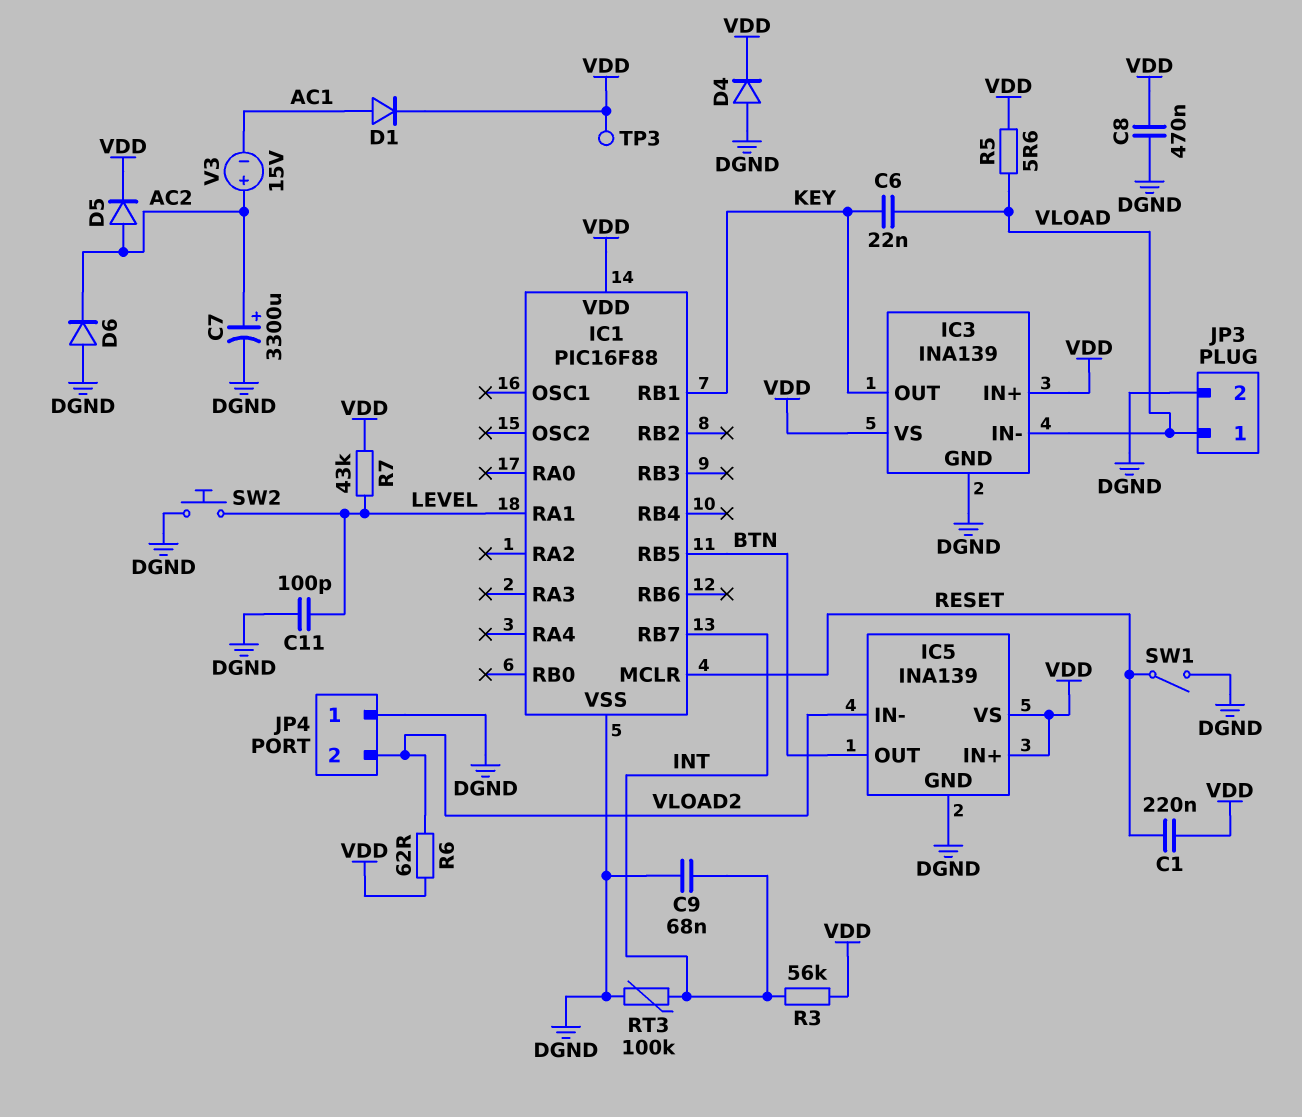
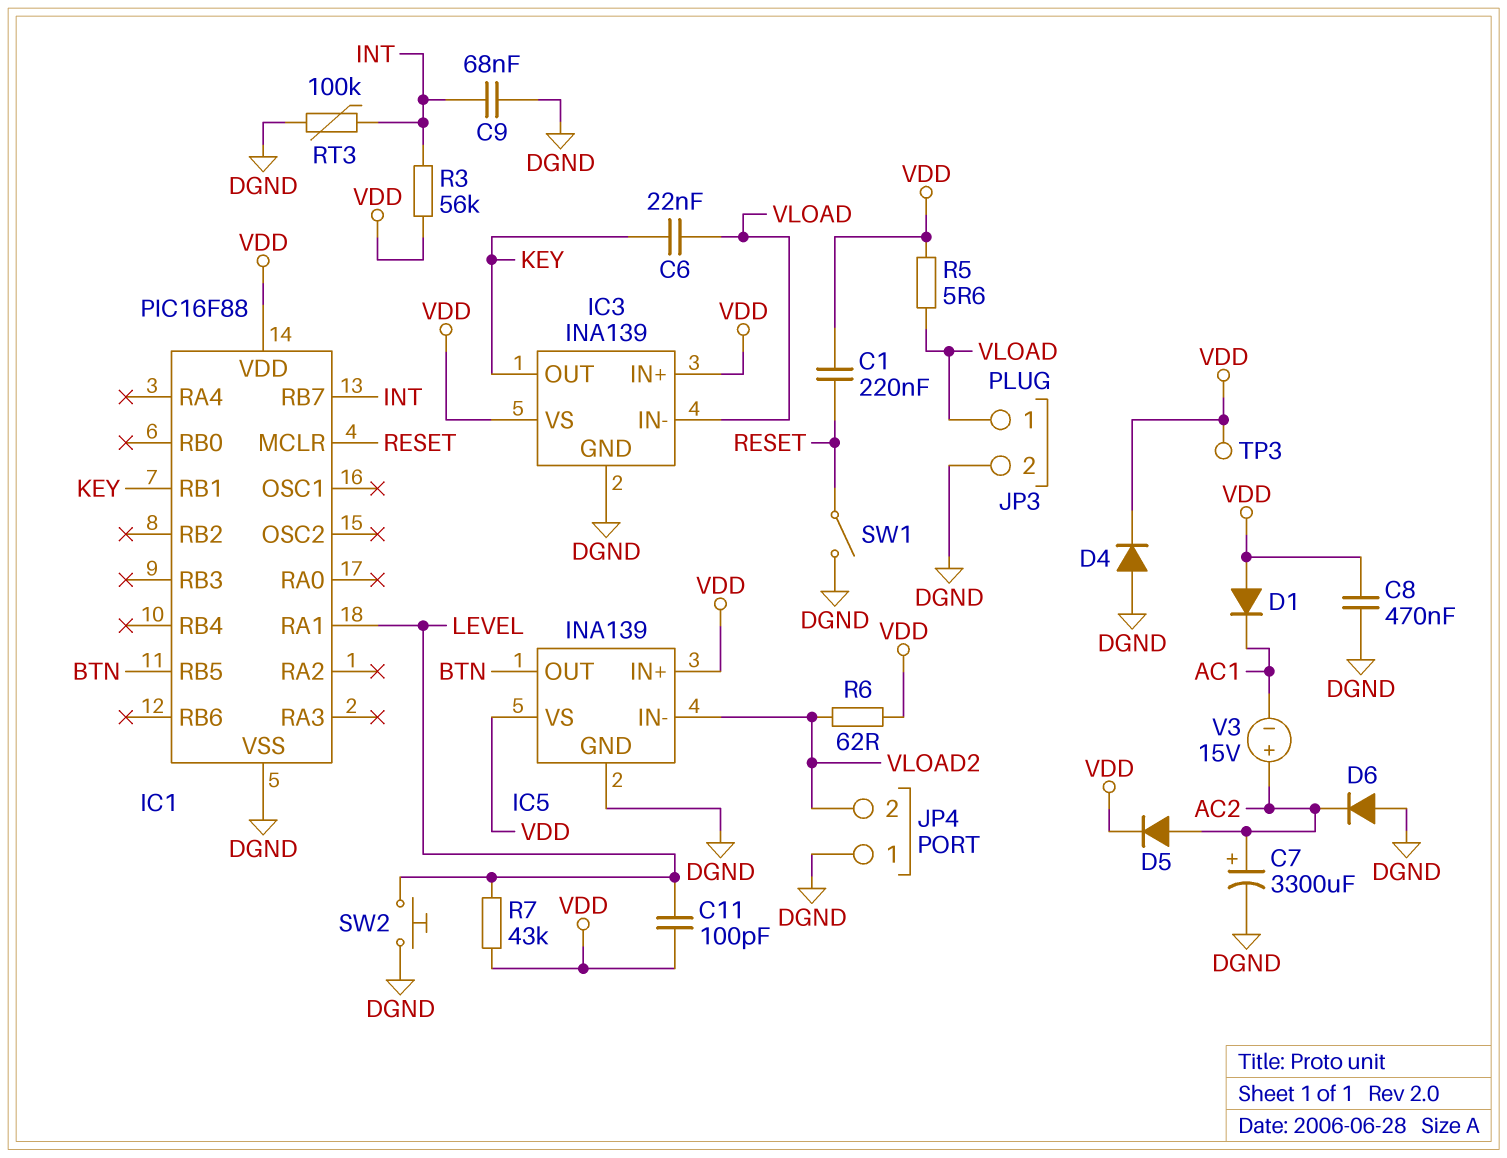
C11: 100pF (DGND, LEVEL) -> 100pF (LEVEL, VDD)
D1: diode (A AC1, K VDD) -> diode (A VDD, K AC1)

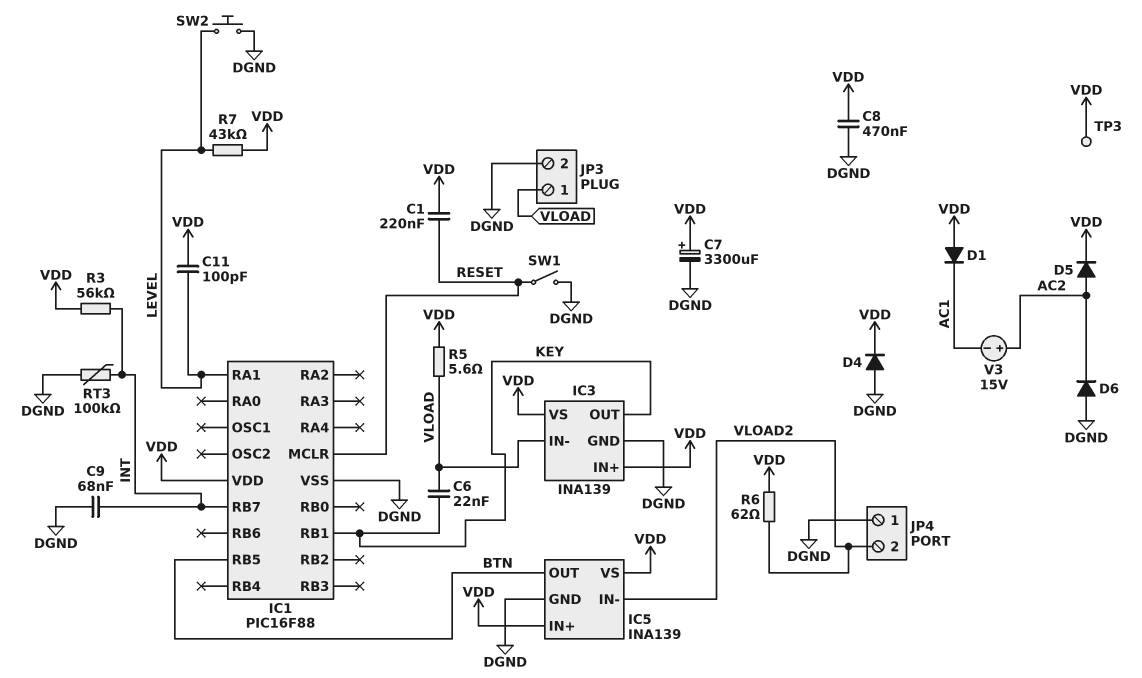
C7: 3300uF (plus AC2, minus DGND) -> 3300uF (plus VDD, minus DGND)

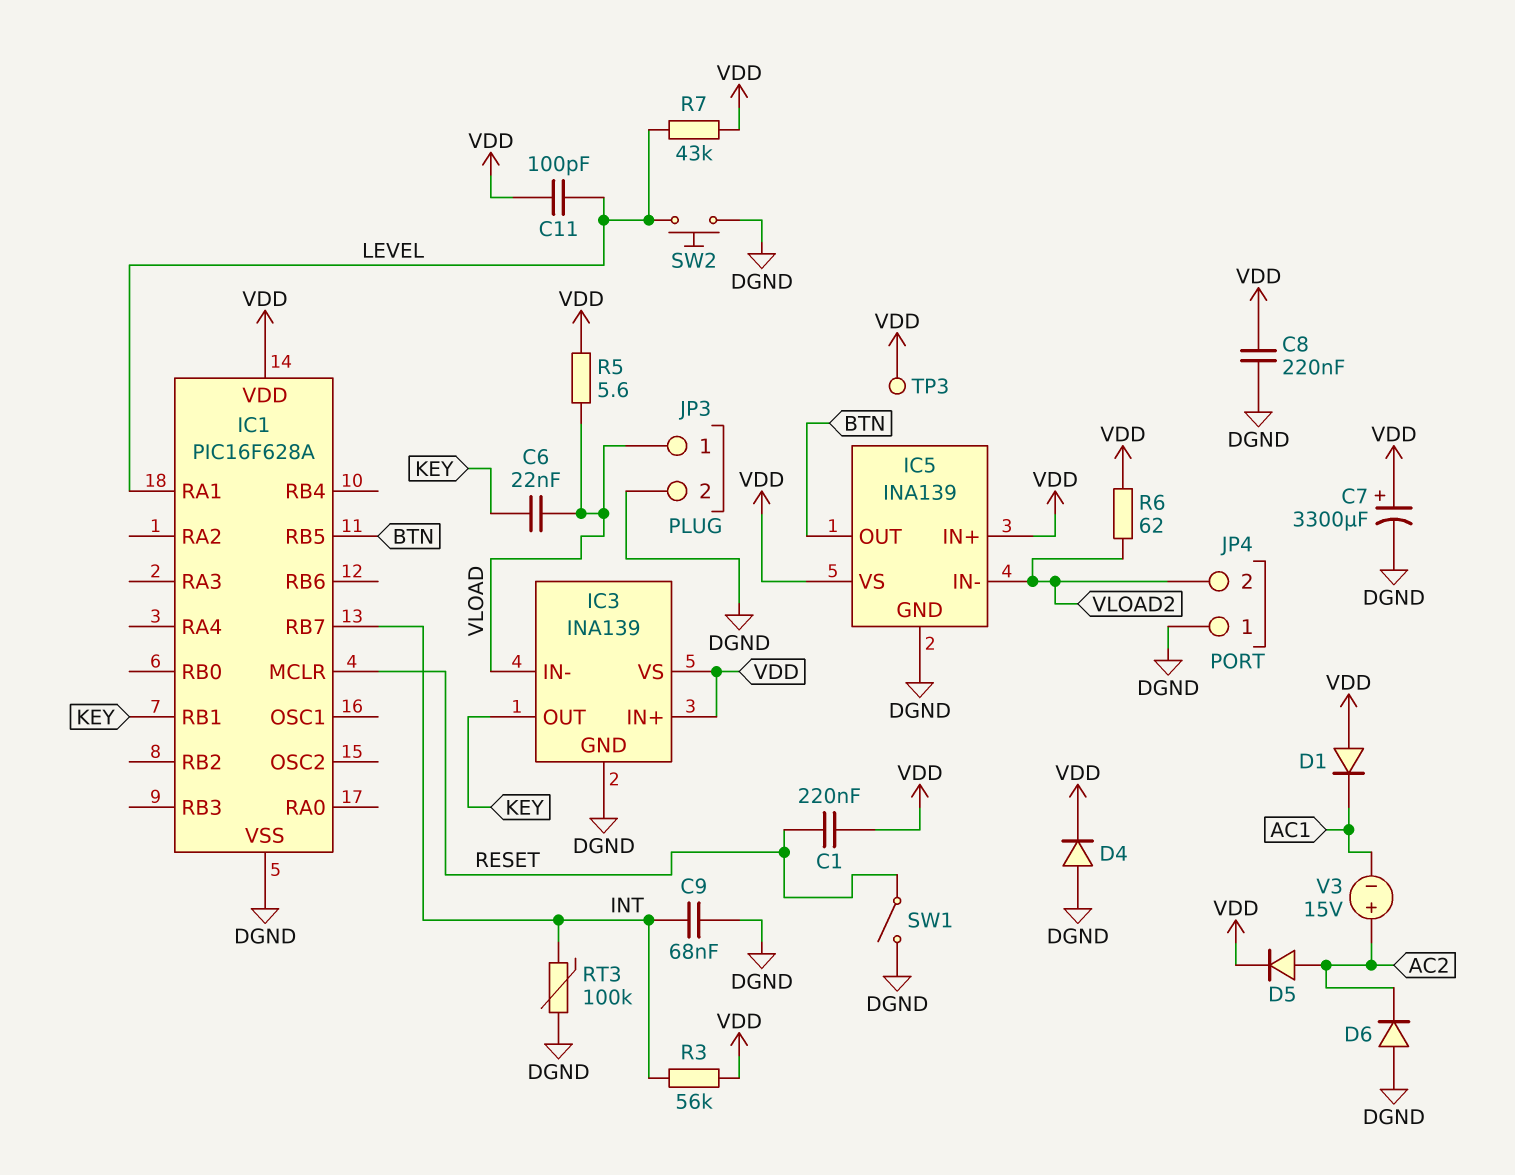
C8: 470nF (DGND, VDD) -> 220nF (DGND, VDD)
IC1: PIC16F88 -> PIC16F628A

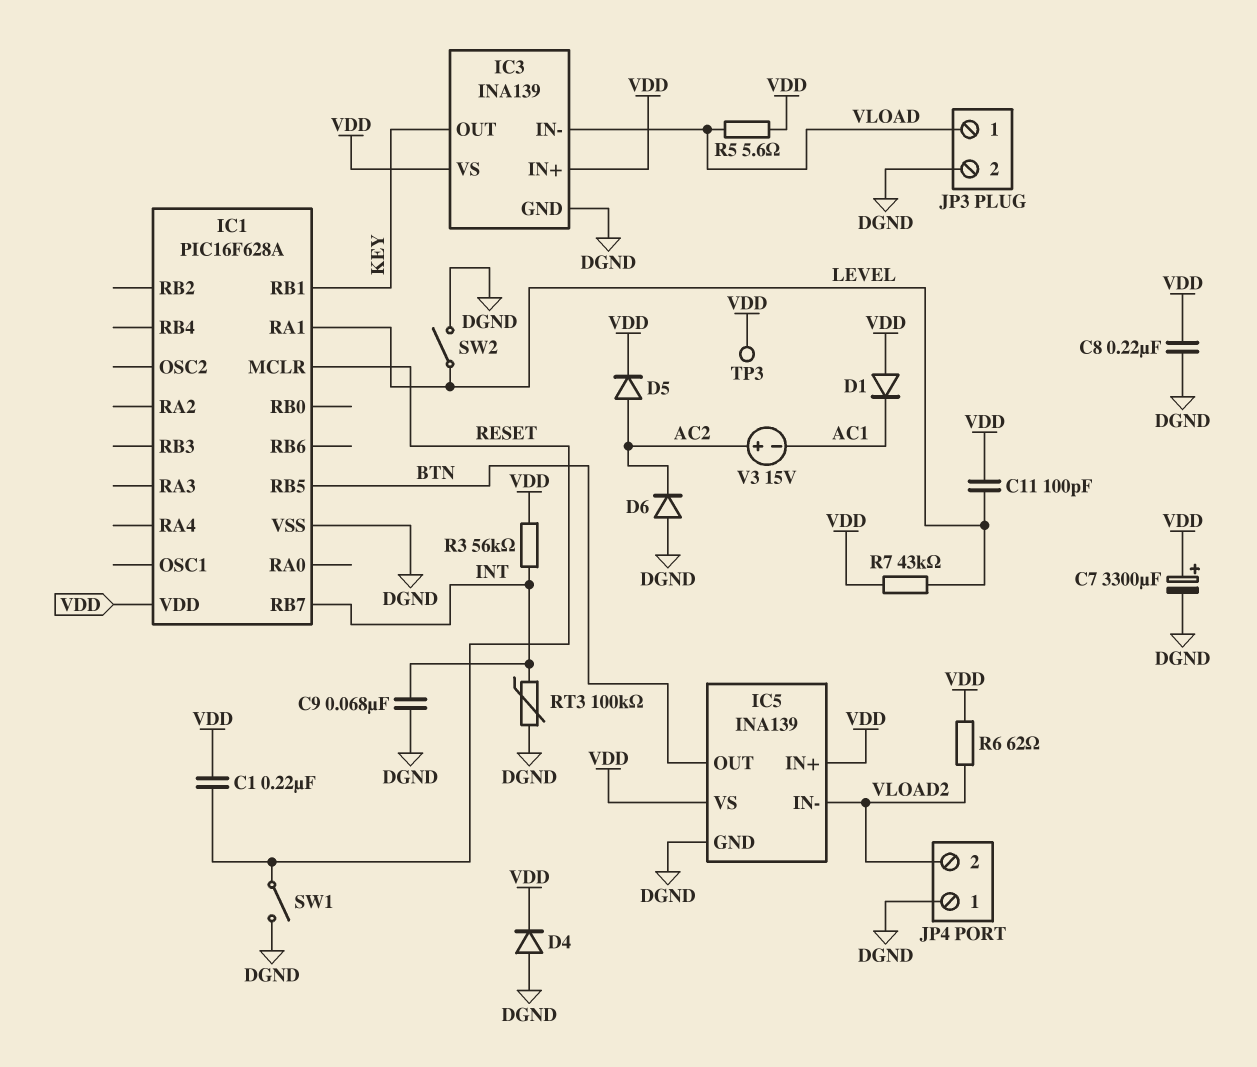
C6: 22nF (KEY, VLOAD) -> none
SW2: button (DGND, LEVEL) -> switch (DGND, LEVEL)

